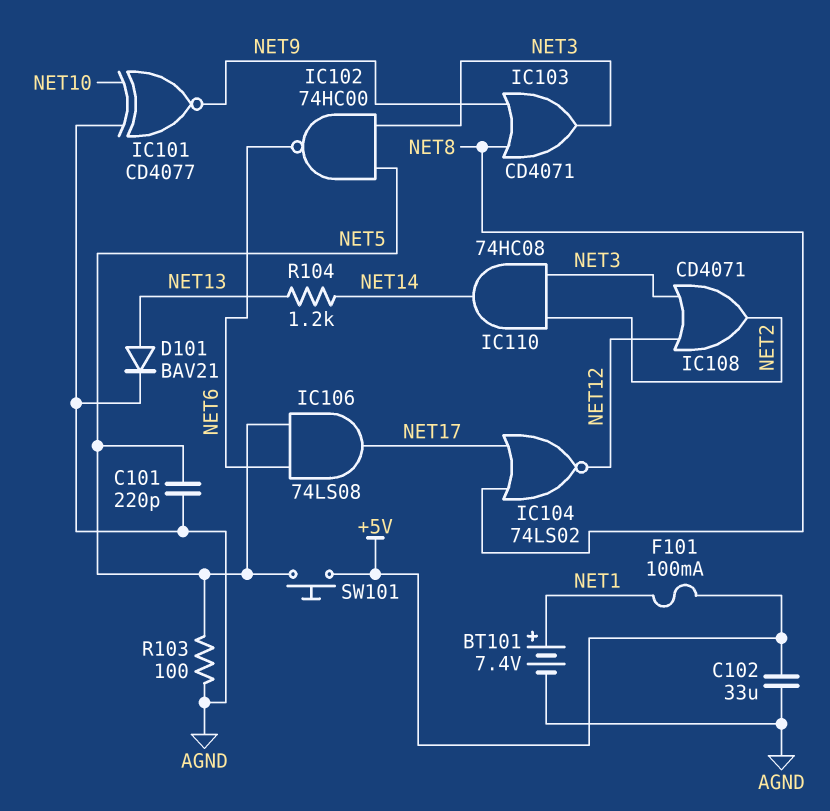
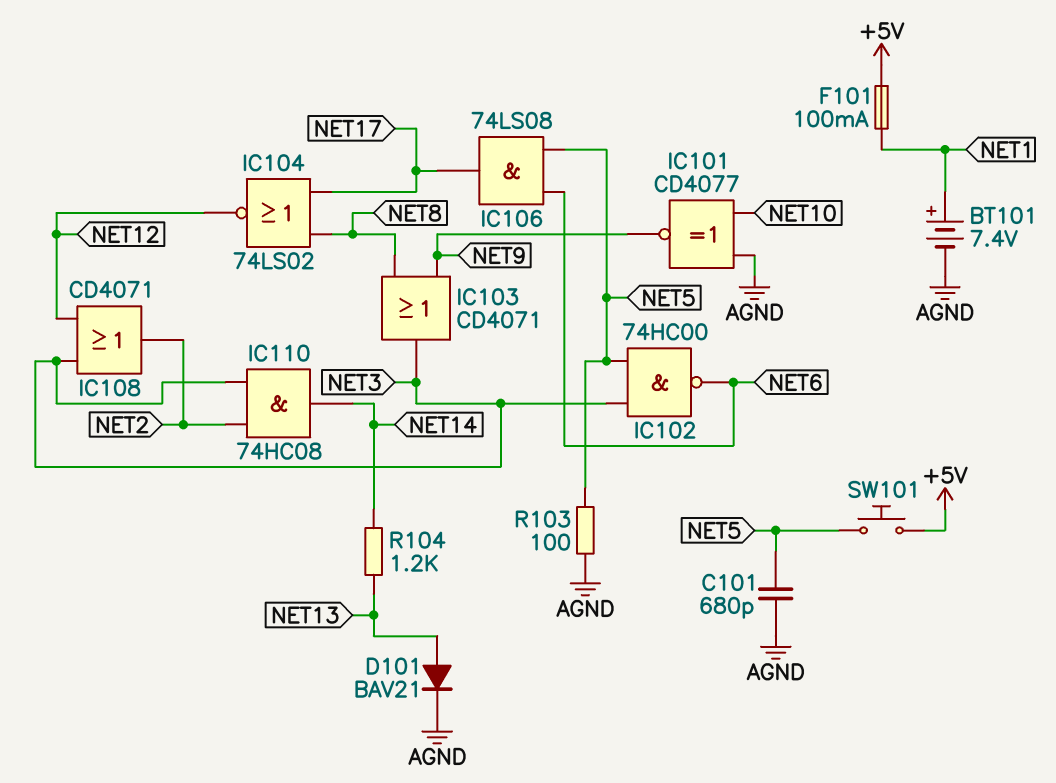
C101: 220pF (AGND, NET5) -> 680pF (AGND, NET5)
C102: 33uF (+5V, AGND) -> none

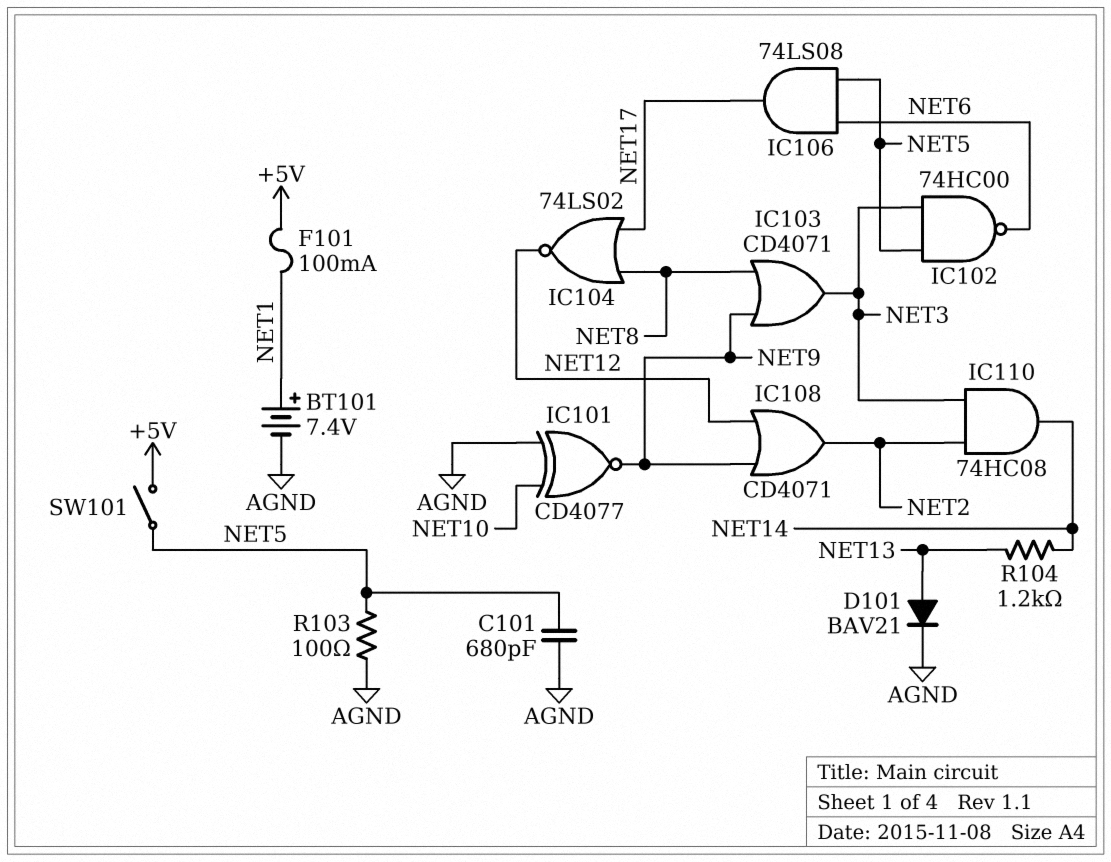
IC108: OR CD4071 (in NET3, in NET12, out NET2) -> OR CD4071 (in NET9, in NET12, out NET2)
SW101: button (+5V, NET5) -> switch (+5V, NET5)

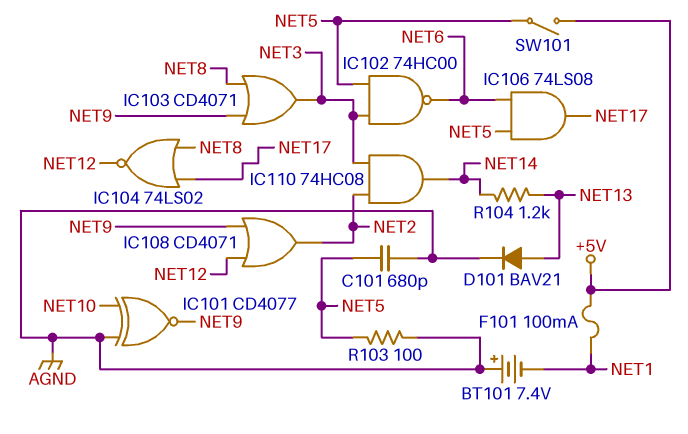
BT101: 7.4V (plus NET1, minus AGND) -> 7.4V (plus AGND, minus NET1)

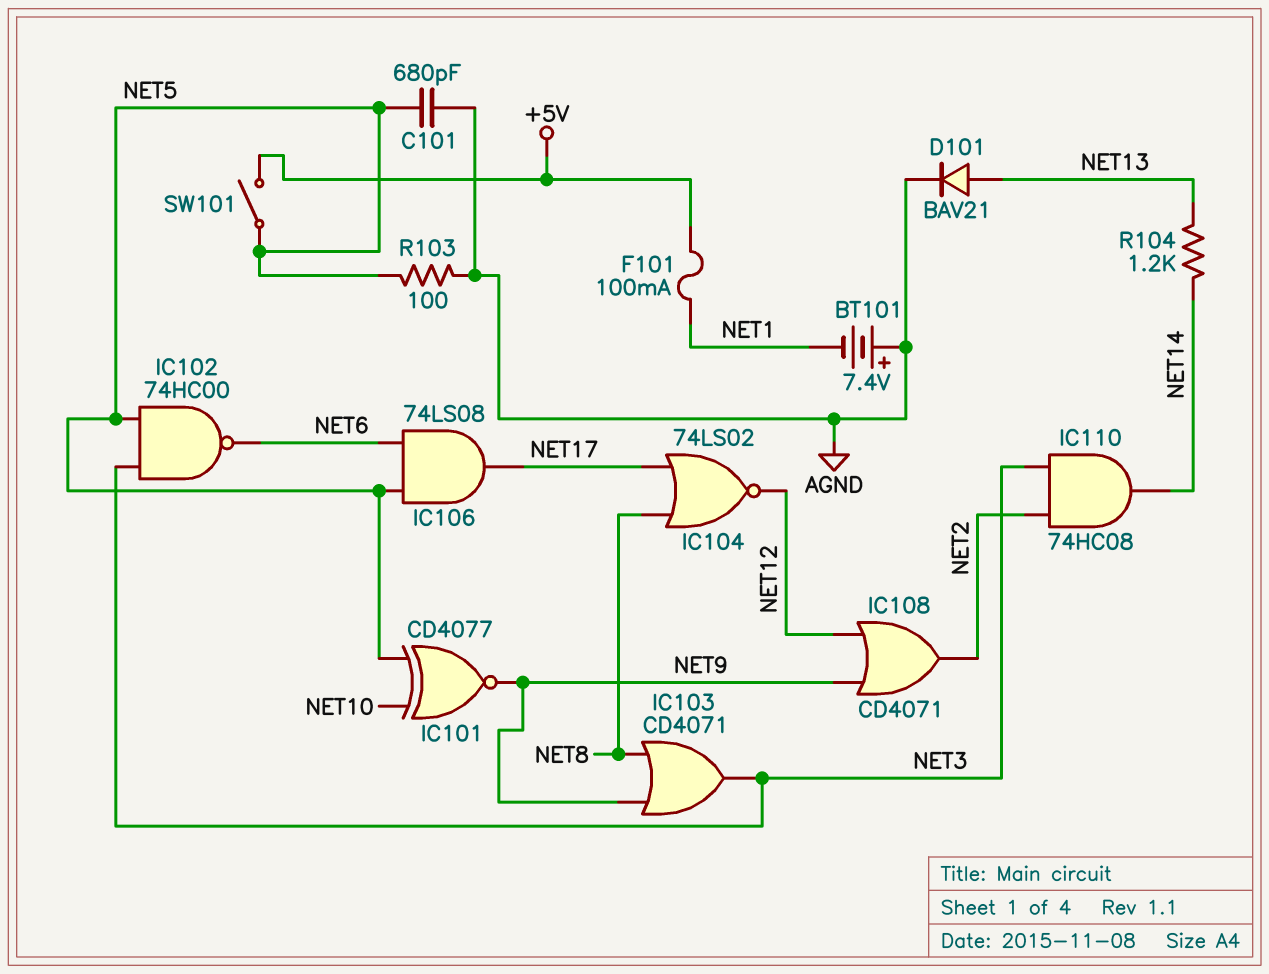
IC101: XNOR CD4077 (in AGND, in NET10, out NET9) -> XNOR CD4077 (in NET5, in NET10, out NET9)

